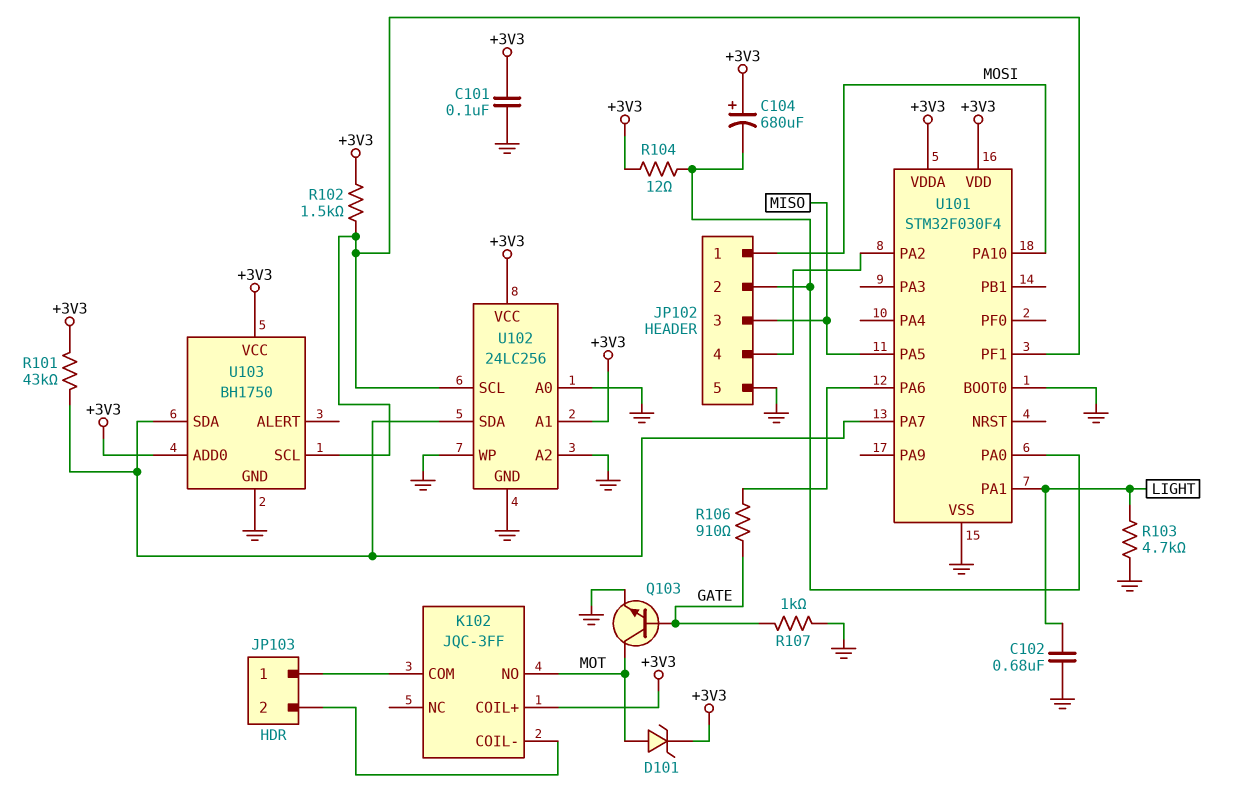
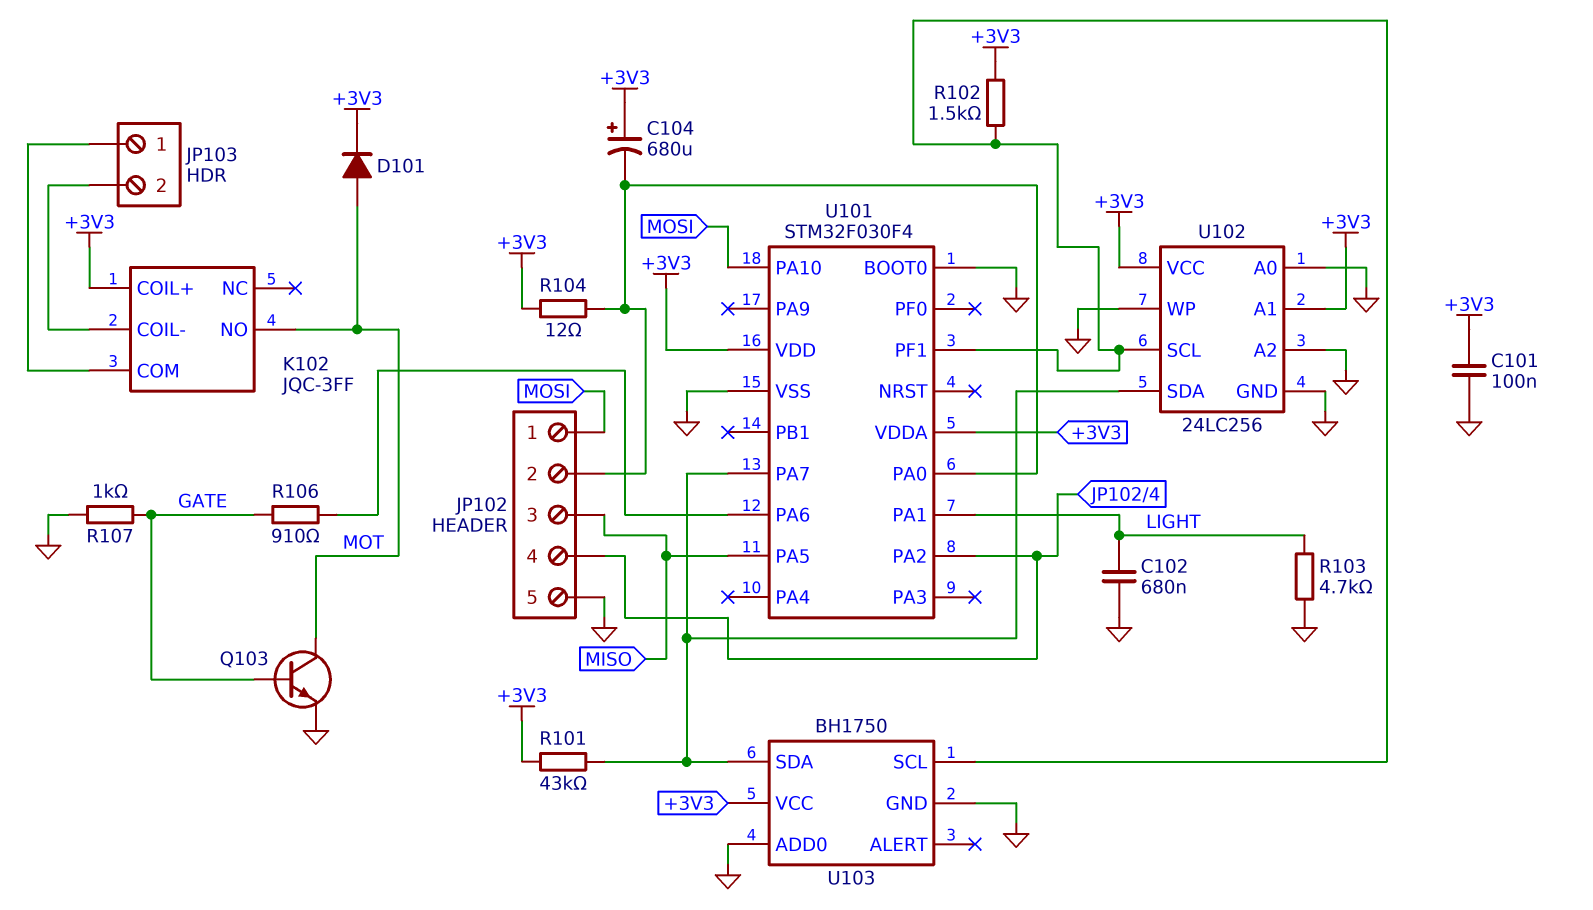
D101: zener (A MOT, K +3V3) -> diode (A MOT, K +3V3)
U103 pin ADD0: +3V3 -> GND

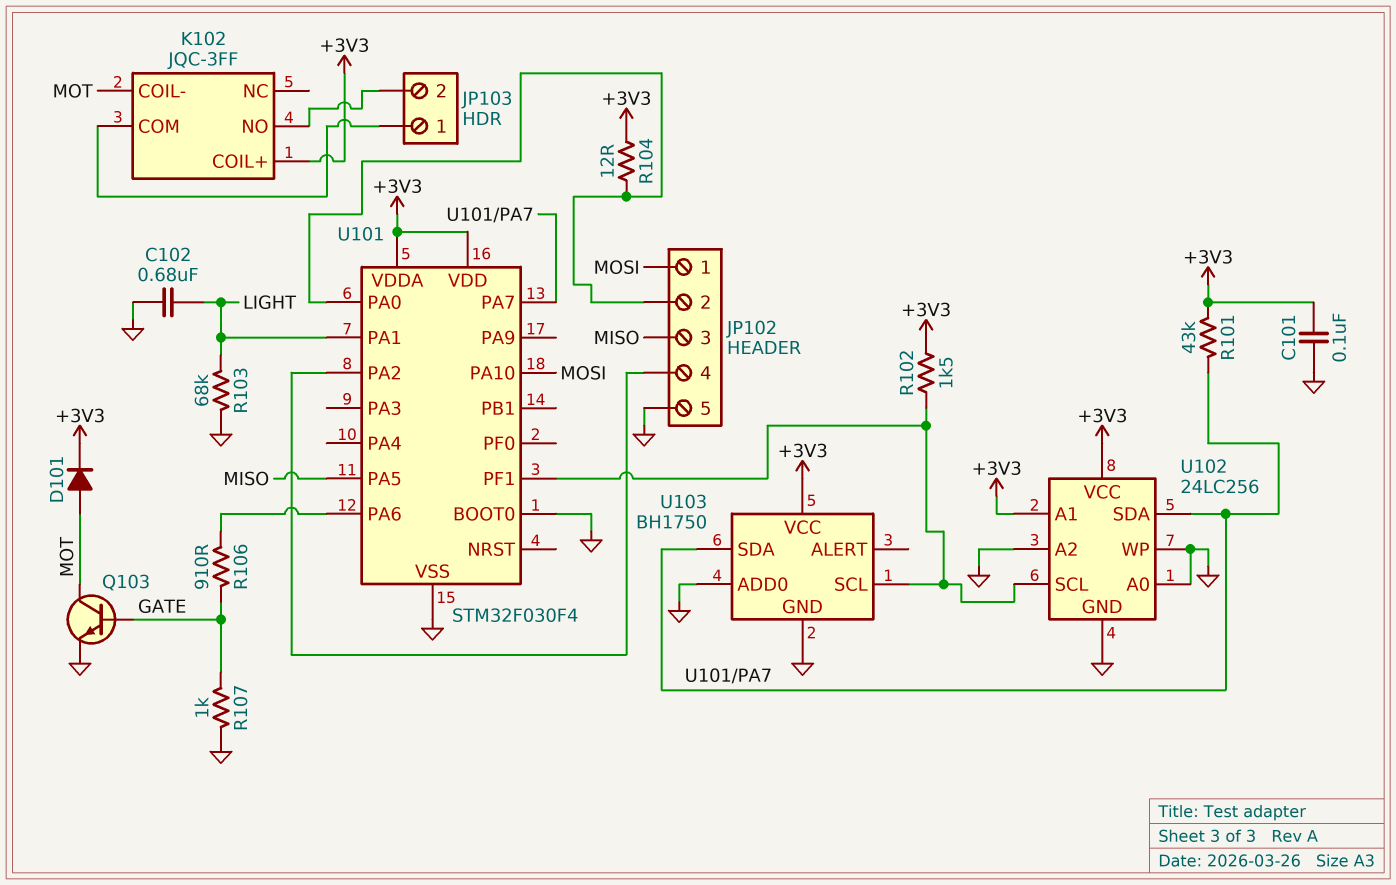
C104: 680uF (plus +3V3, minus JP102/2) -> none
K102 pin COIL-: JP103/2 -> MOT
K102 pin NO: MOT -> JP103/2
R103: 4.7k (GND, LIGHT) -> 68k (GND, LIGHT)

